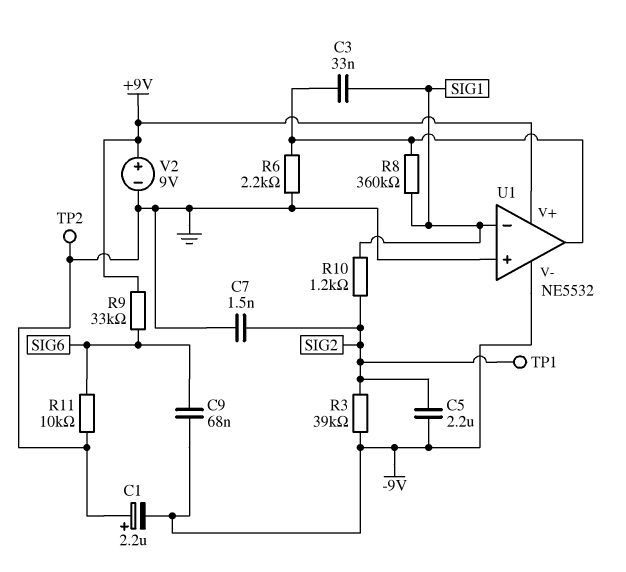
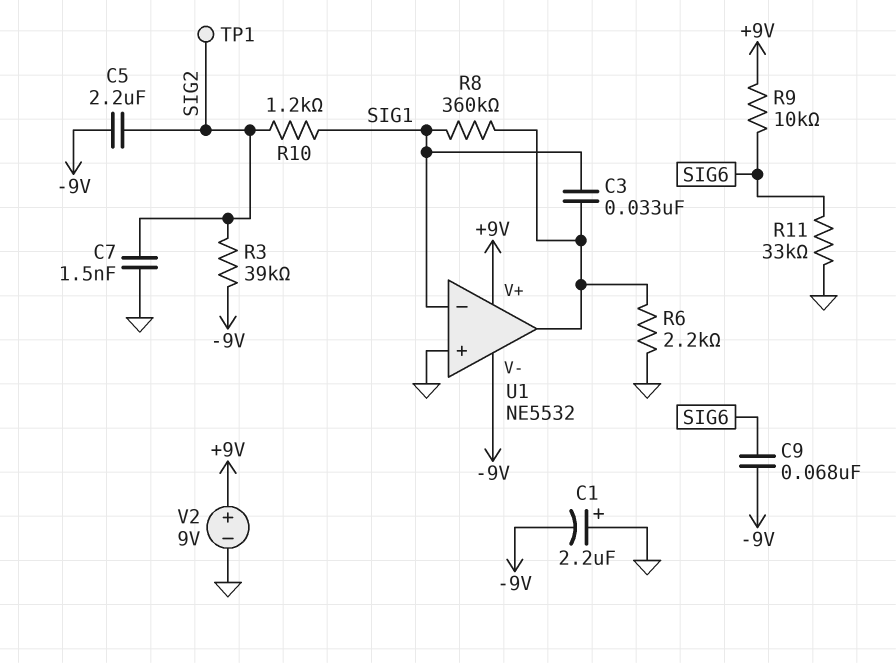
R9: 33k (+9V, SIG6) -> 10k (+9V, SIG6)
R11: 10k (GND, SIG6) -> 33k (GND, SIG6)
TP2: test point (GND) -> none

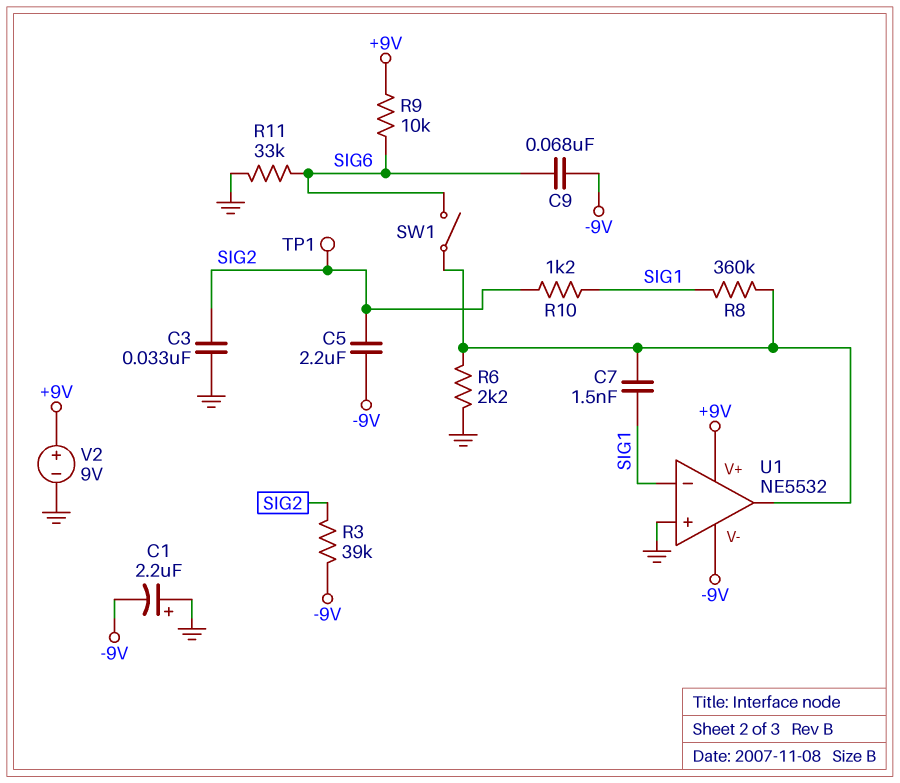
C3: 33nF (SIG1, U1/out) -> 33nF (GND, SIG2)
C7: 1.5nF (GND, SIG2) -> 1.5nF (SIG1, U1/out)
SW1: none -> switch (SIG6, U1/out)

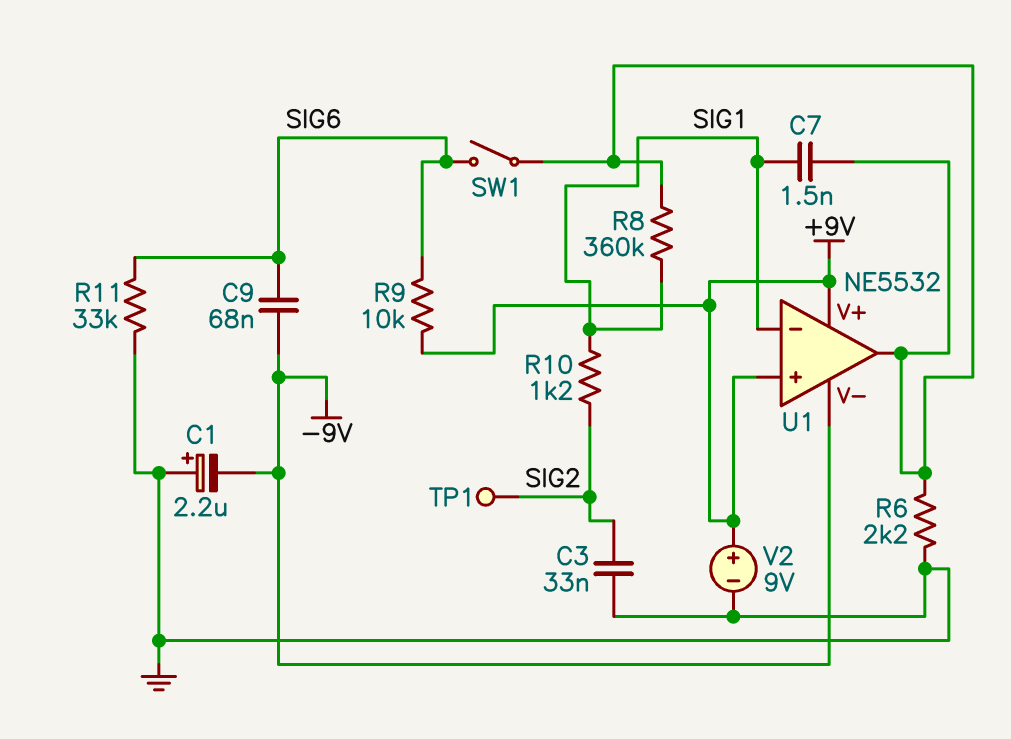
C5: 2.2uF (-9V, SIG2) -> none
R3: 39k (-9V, SIG2) -> none
U1 pin in+: GND -> +9V

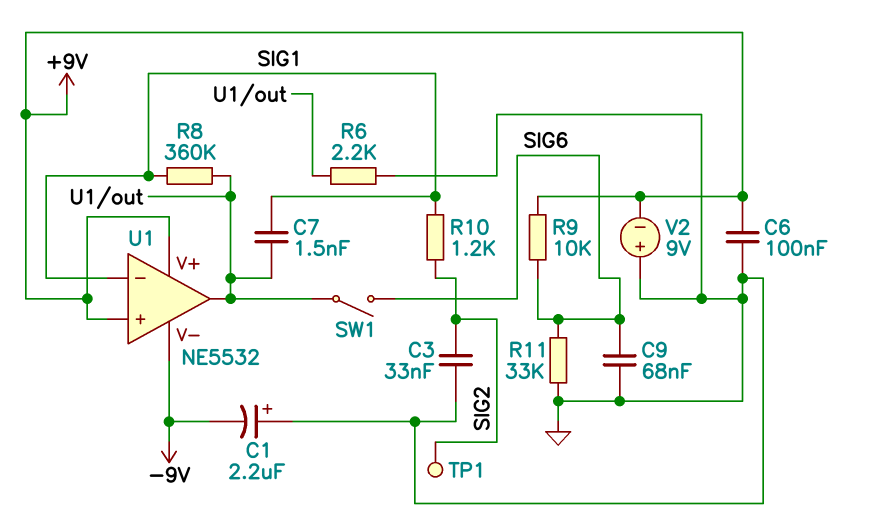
C6: none -> 100nF (+9V, GND)
C9: 68nF (-9V, SIG6) -> 68nF (GND, SIG6)
V2: 9V (plus +9V, minus GND) -> 9V (plus GND, minus +9V)

